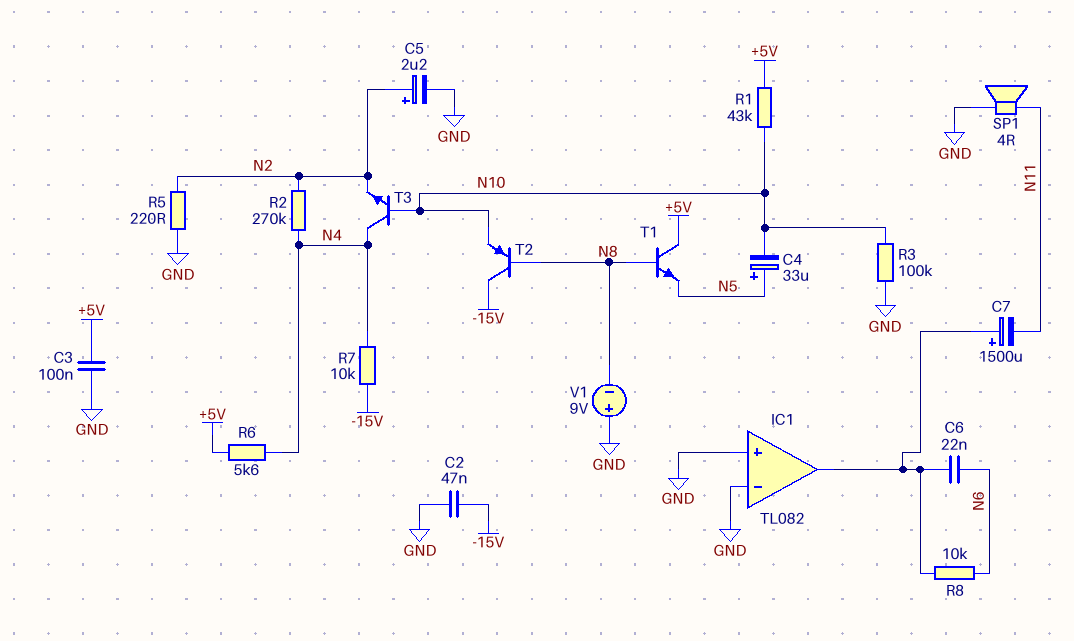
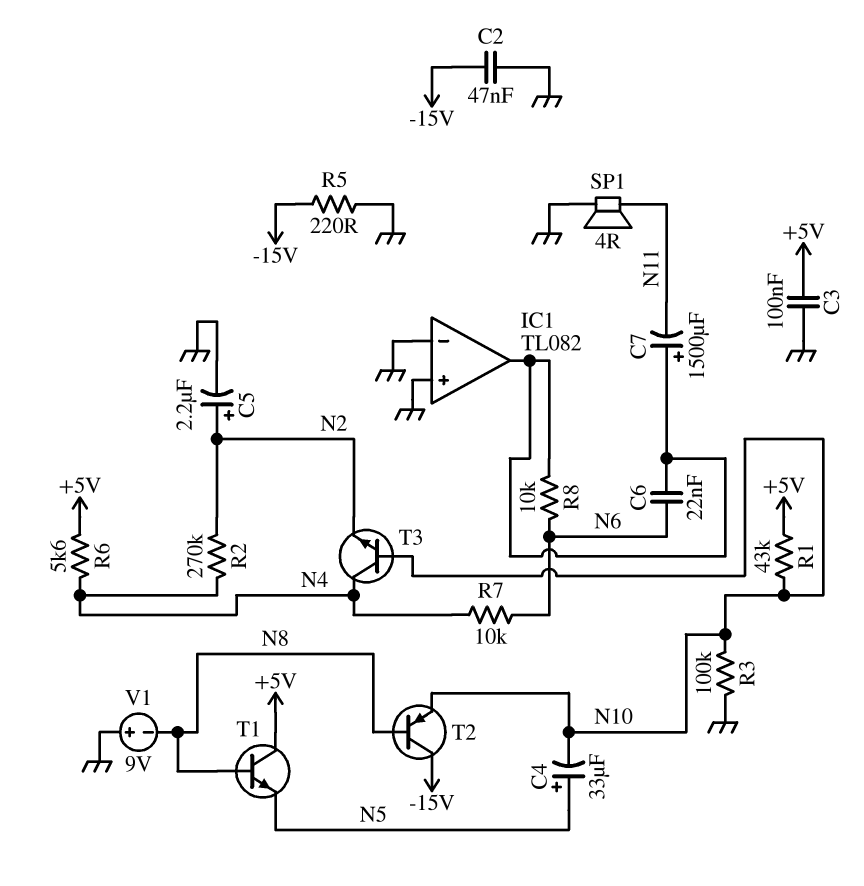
R5: 220 (GND, N2) -> 220 (-15V, GND)
R7: 10k (-15V, N4) -> 10k (N4, N6)

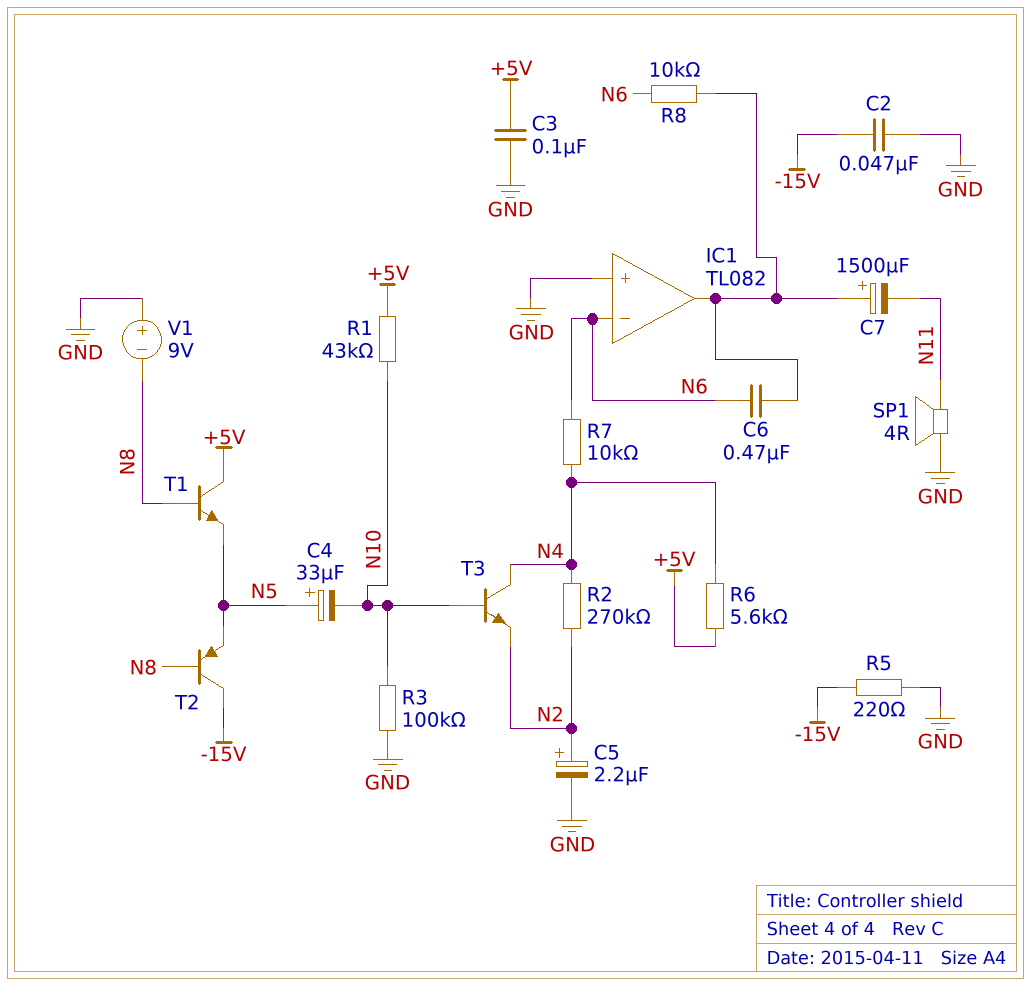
C6: 22nF (IC1/out, N6) -> 470nF (IC1/out, N6)
IC1 pin in-: GND -> N6
T2: PNP (B N8, C -15V, E N10) -> PNP (B N8, C -15V, E N5)

